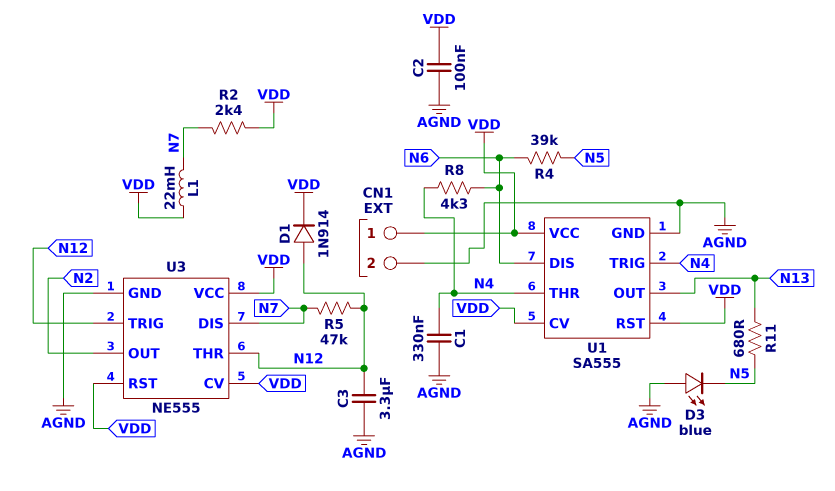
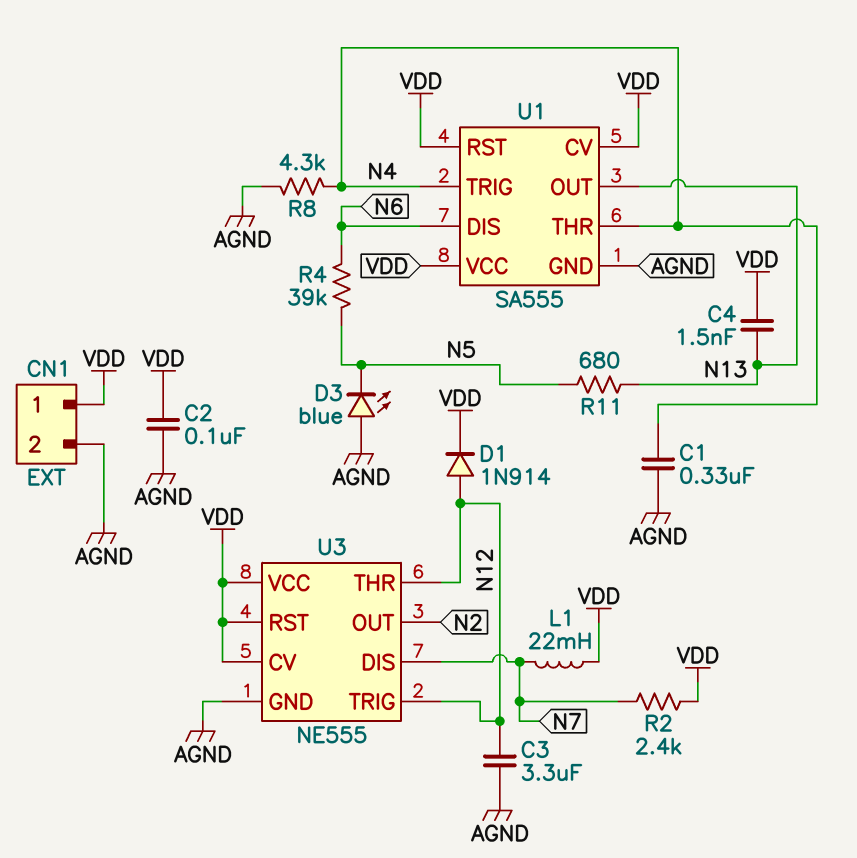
C4: none -> 1.5nF (N13, VDD)
R5: 47k (N7, N12) -> none
R8: 4.3k (N4, N6) -> 4.3k (AGND, N4)

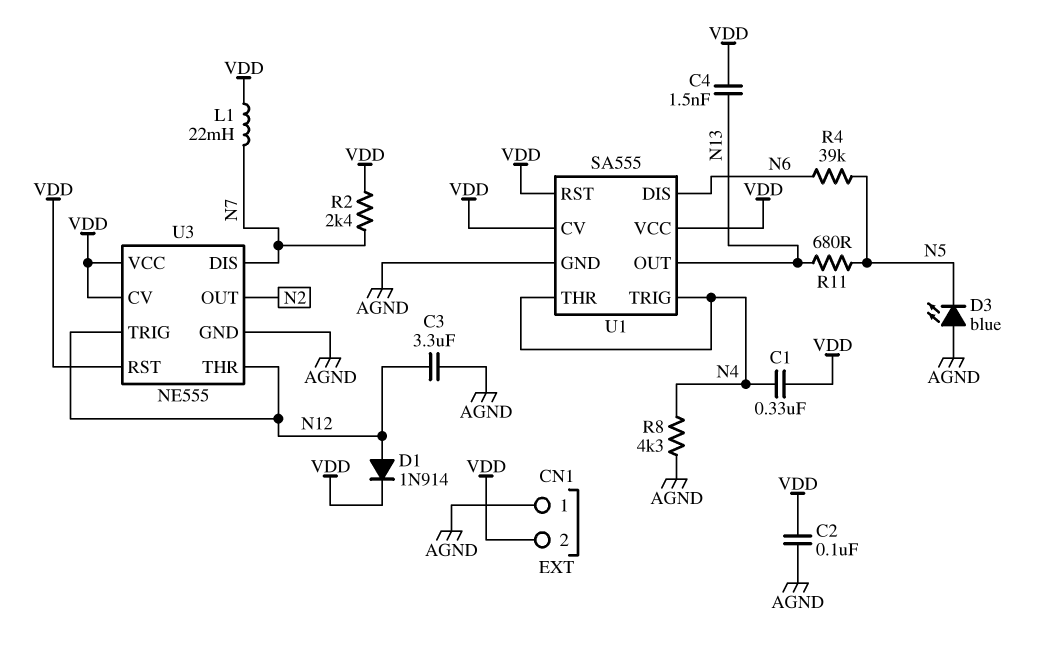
C1: 330nF (AGND, N4) -> 330nF (N4, VDD)
CN1 pin 1: VDD -> AGND
CN1 pin 2: AGND -> VDD

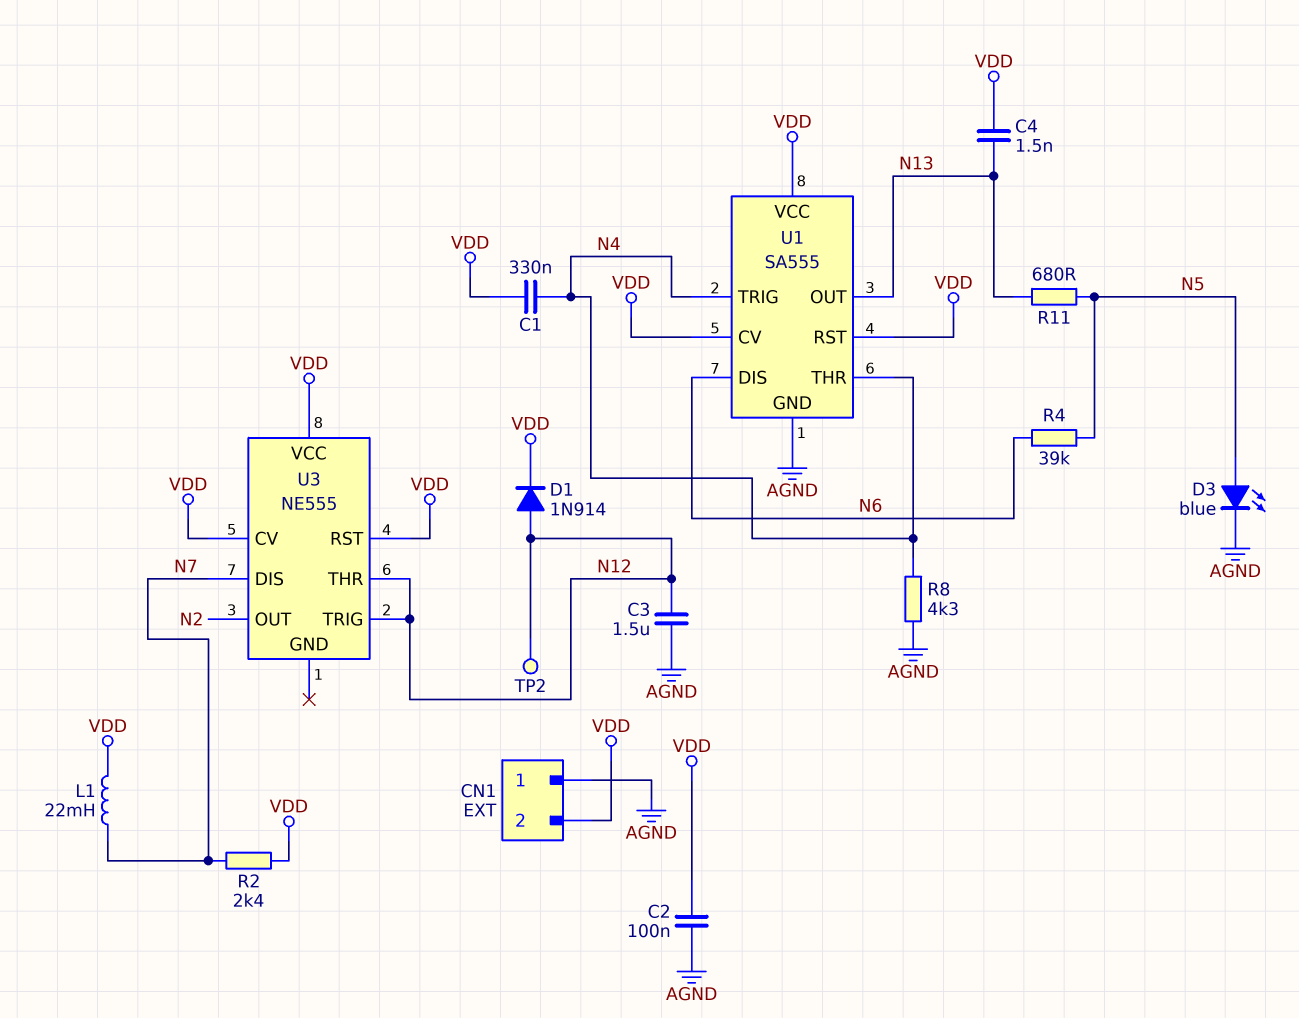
C3: 3.3uF (AGND, N12) -> 1.5uF (AGND, N12)
D3: LED blue (A AGND, K N5) -> LED blue (A N5, K AGND)
TP2: none -> test point (N12)
U3 pin GND: AGND -> none

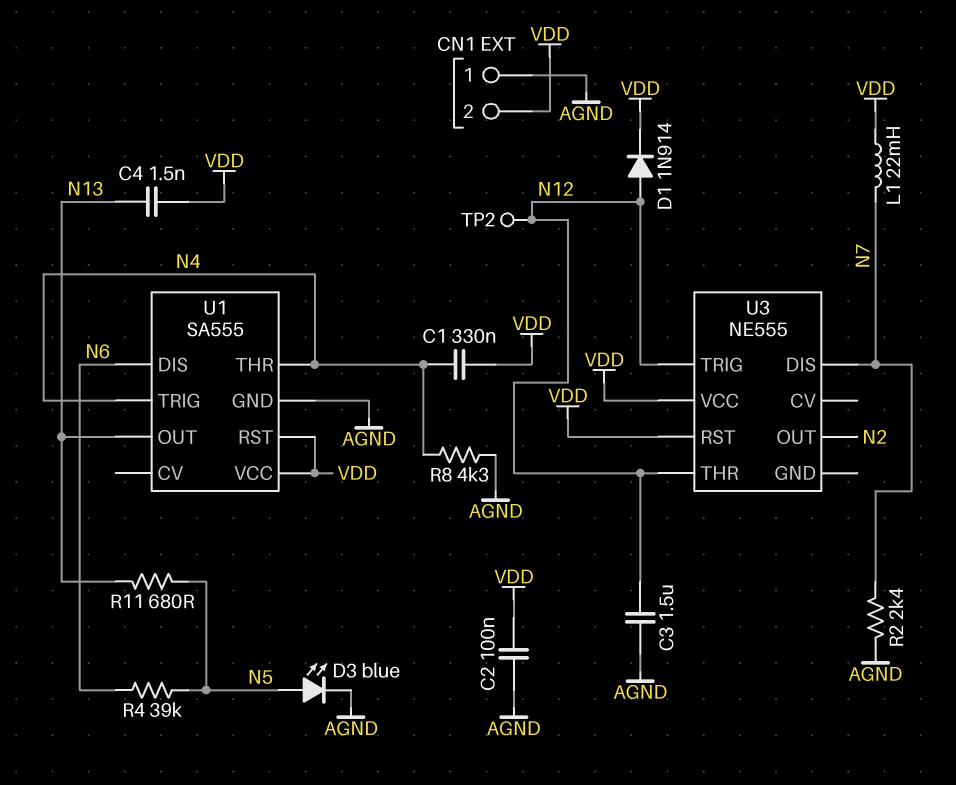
R2: 2.4k (N7, VDD) -> 2.4k (AGND, N7)
U1 pin CV: VDD -> none
U3 pin CV: VDD -> none

